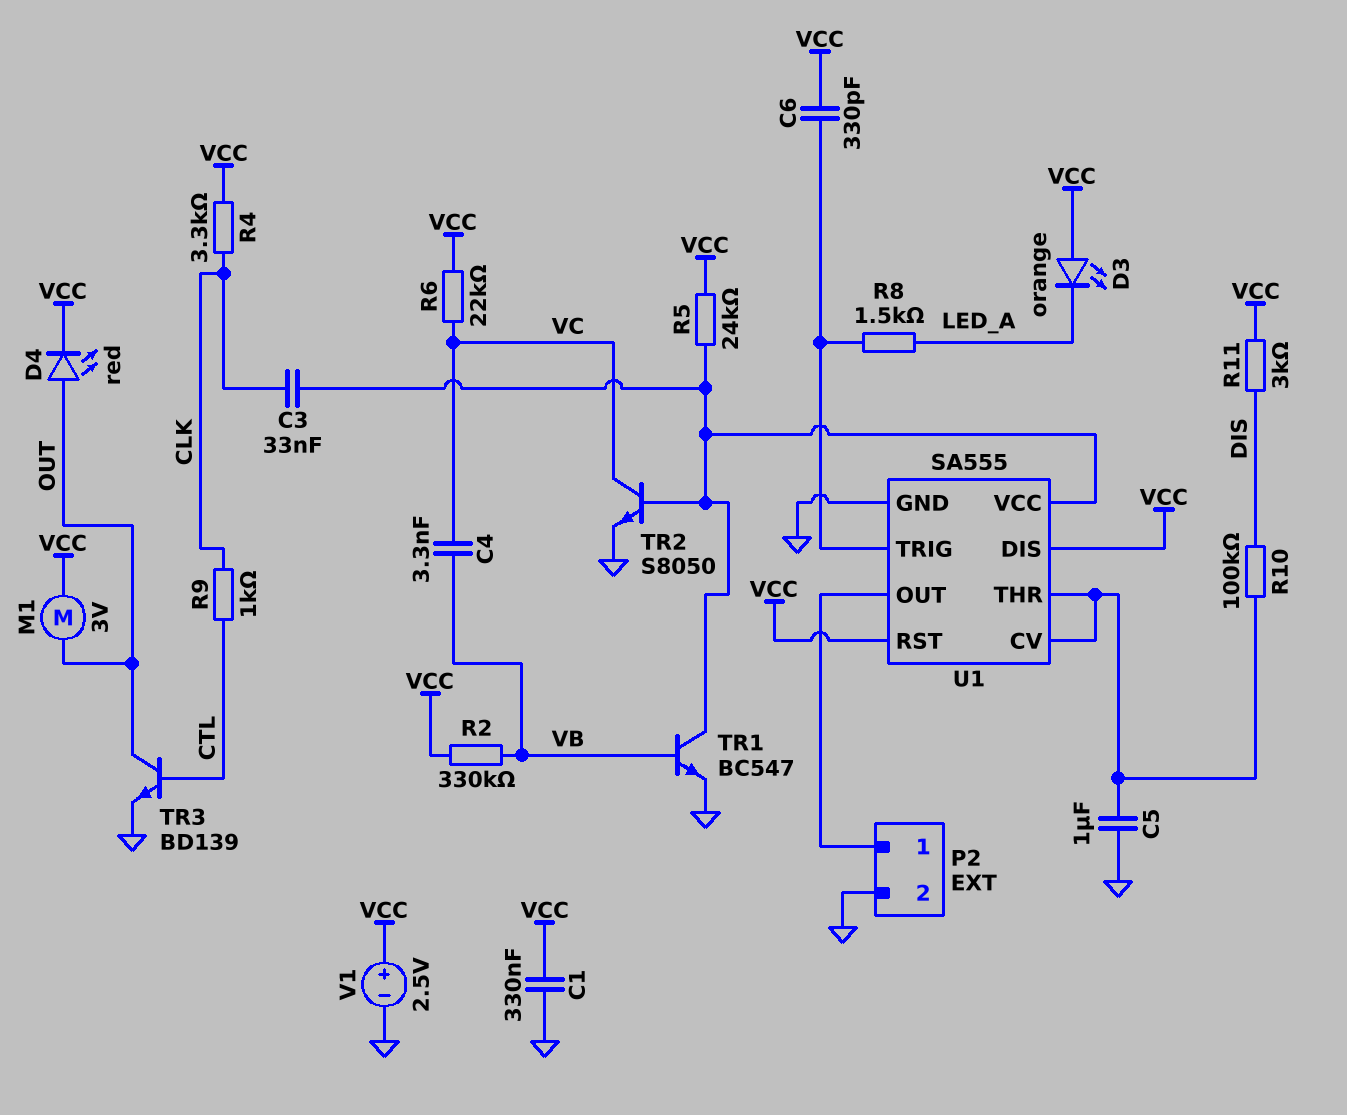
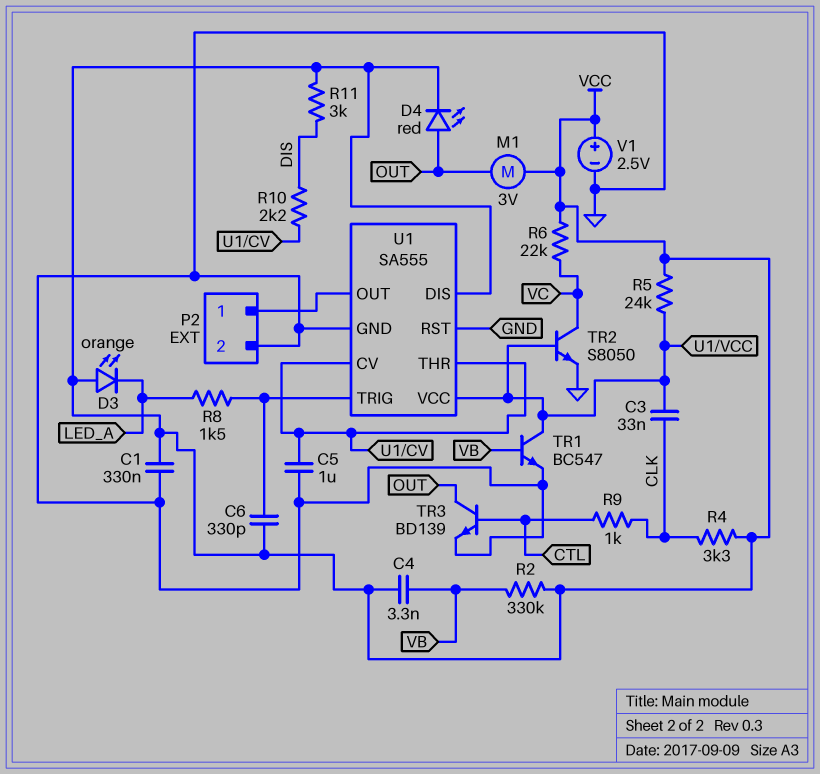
C4: 3.3nF (VB, VC) -> 3.3nF (VB, VCC)
R10: 100k (DIS, U1/CV) -> 2.2k (DIS, U1/CV)
U1 pin RST: VCC -> GND

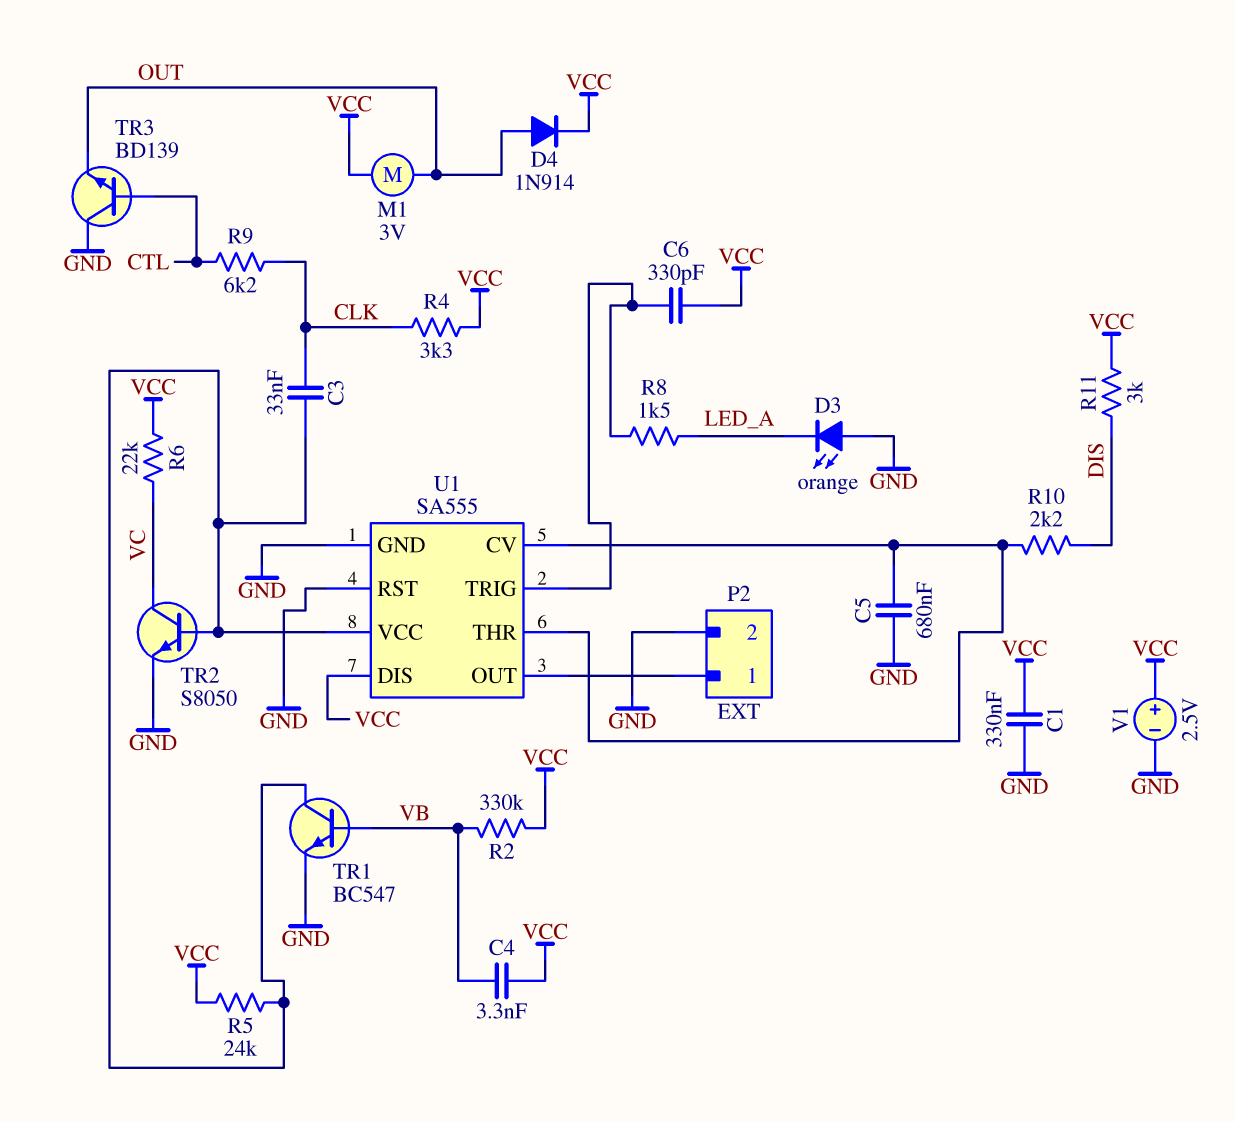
C5: 1uF (GND, U1/CV) -> 680nF (GND, U1/CV)
D3: LED orange (A VCC, K LED_A) -> LED orange (A GND, K LED_A)
D4: LED red (A OUT, K VCC) -> diode 1N914 (A OUT, K VCC)
R9: 1k (CLK, CTL) -> 6.2k (CLK, CTL)
TR3: NPN BD139 (B CTL, C OUT, E GND) -> NPN BD139 (B CTL, C GND, E OUT)

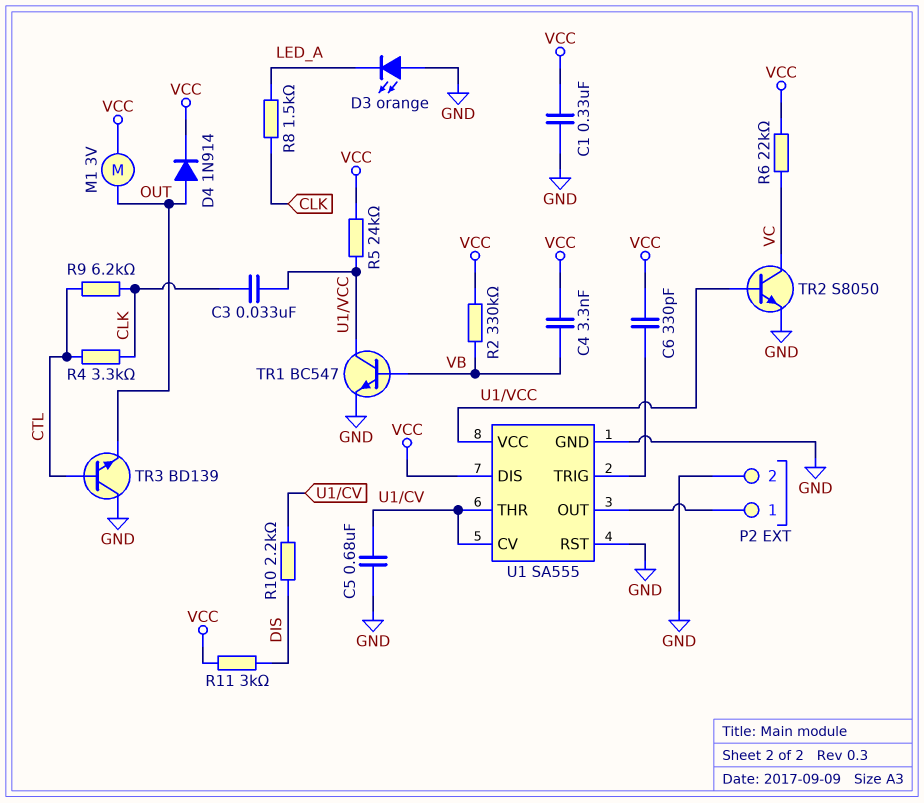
R4: 3.3k (CLK, VCC) -> 3.3k (CLK, CTL)
R8: 1.5k (LED_A, U1/TRIG) -> 1.5k (CLK, LED_A)
V1: 2.5V (plus VCC, minus GND) -> none

